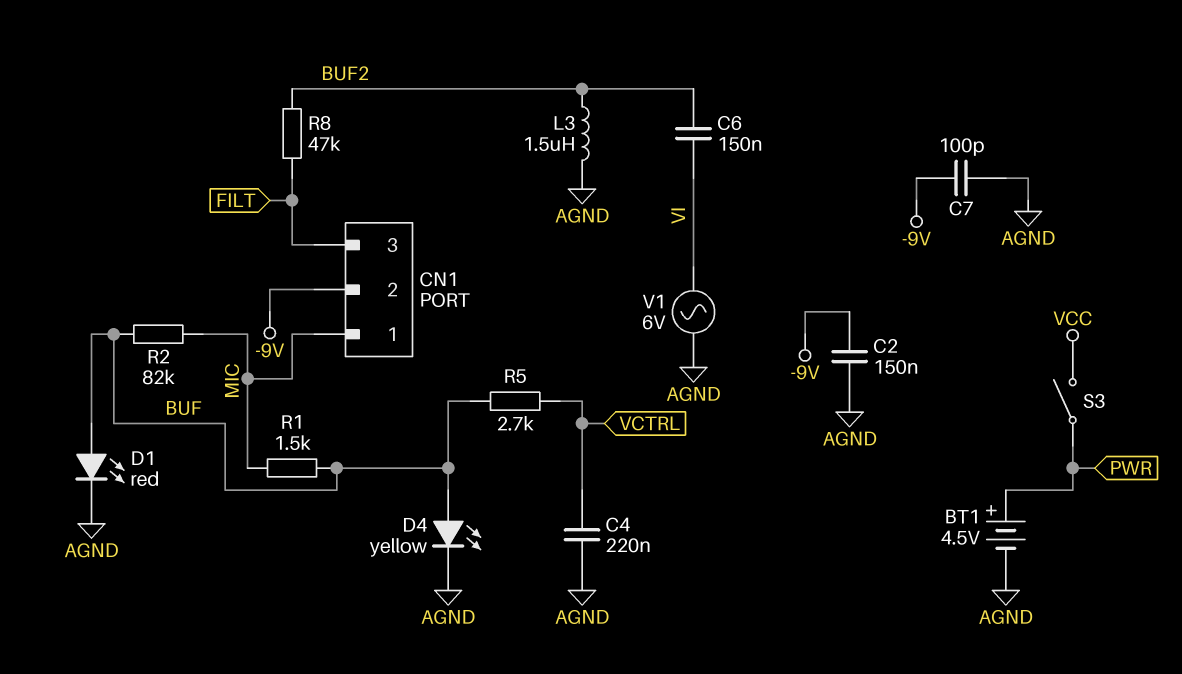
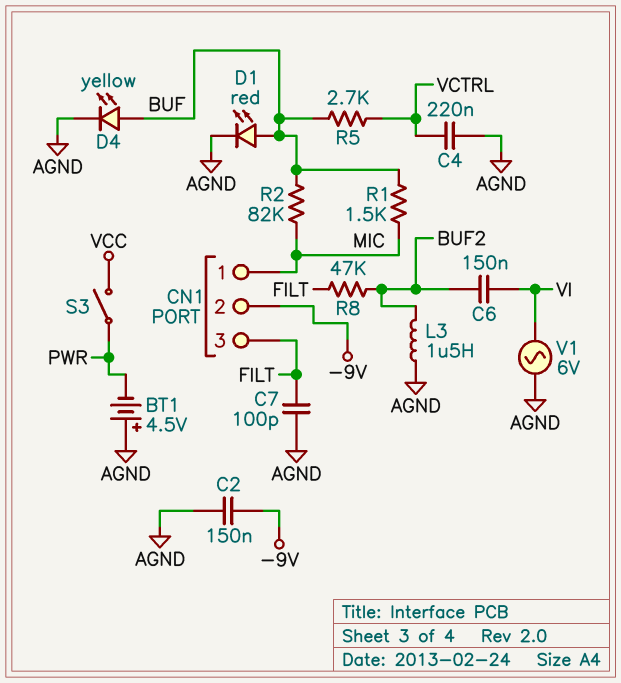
BT1: 4.5V (plus PWR, minus AGND) -> 4.5V (plus AGND, minus PWR)
C7: 100pF (-9V, AGND) -> 100pF (AGND, FILT)

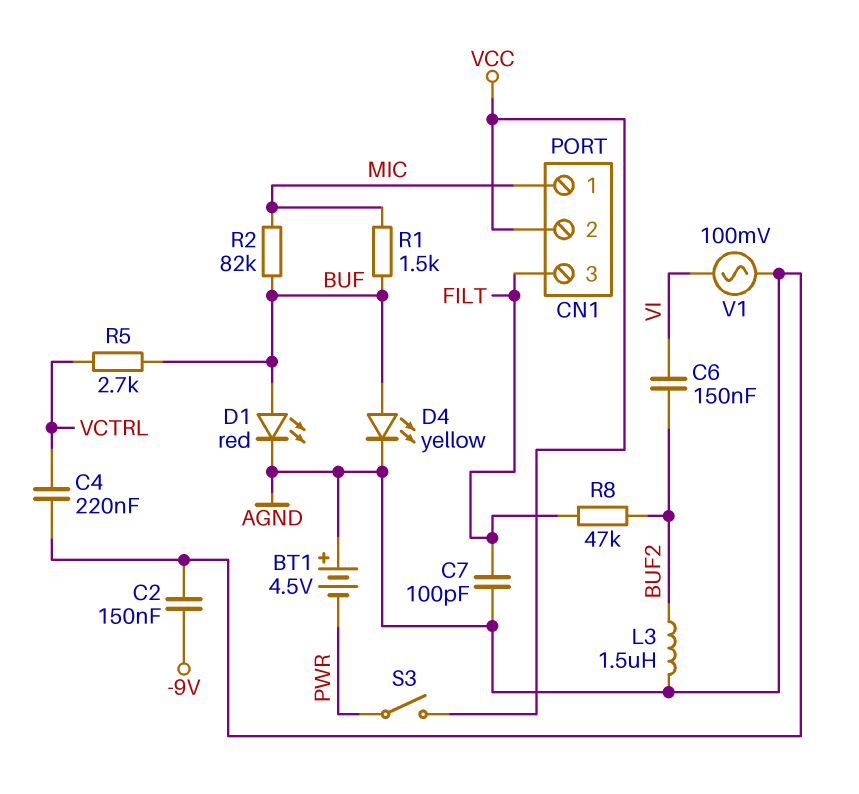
CN1 pin 2: -9V -> VCC
V1: AC 6V (AGND, VI) -> AC 100mV (AGND, VI)

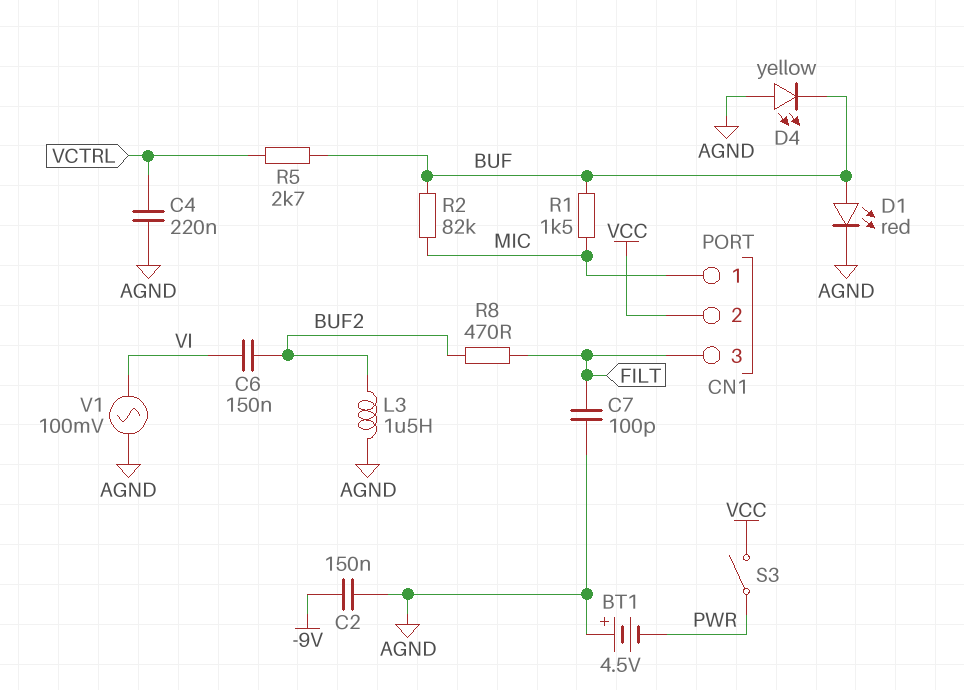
D4: LED yellow (A BUF, K AGND) -> LED yellow (A AGND, K BUF)
R8: 47k (BUF2, FILT) -> 470 (BUF2, FILT)

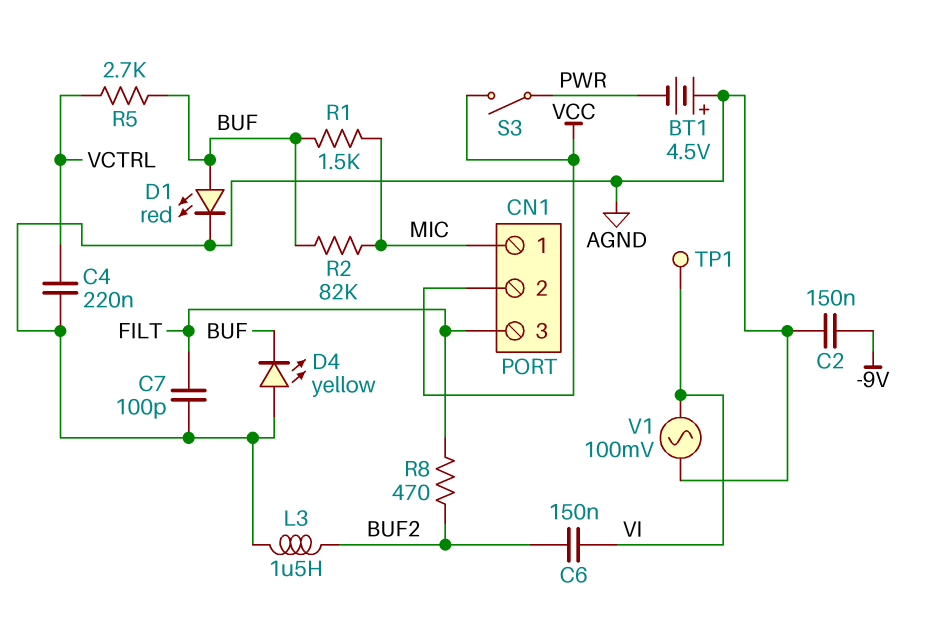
TP1: none -> test point (VI)

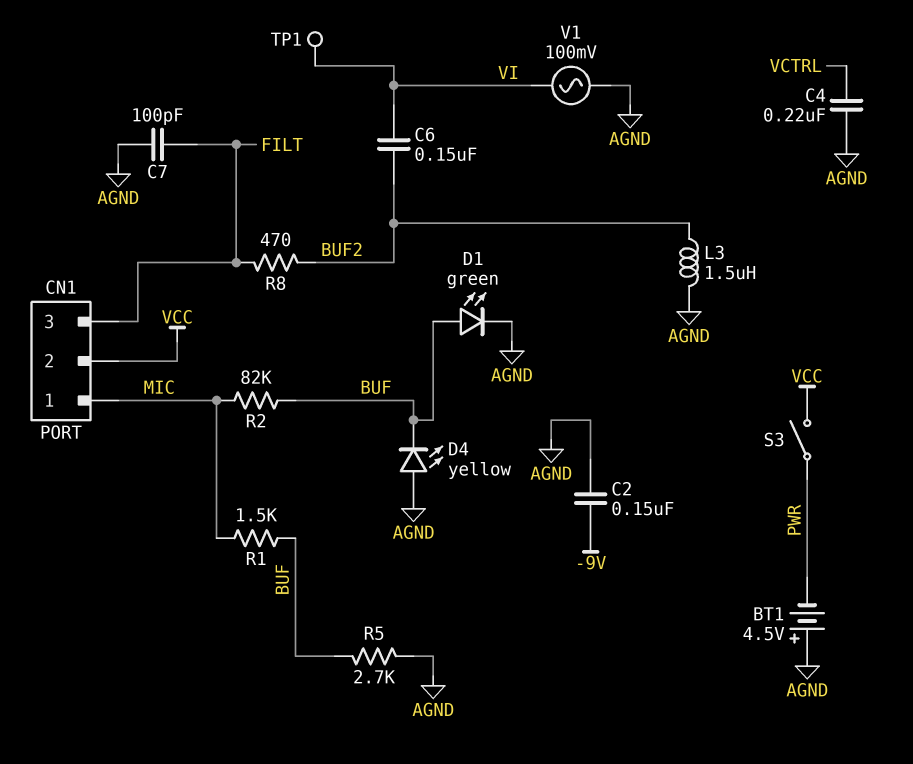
D1: LED red (A BUF, K AGND) -> LED green (A BUF, K AGND)
R5: 2.7k (BUF, VCTRL) -> 2.7k (AGND, BUF)

